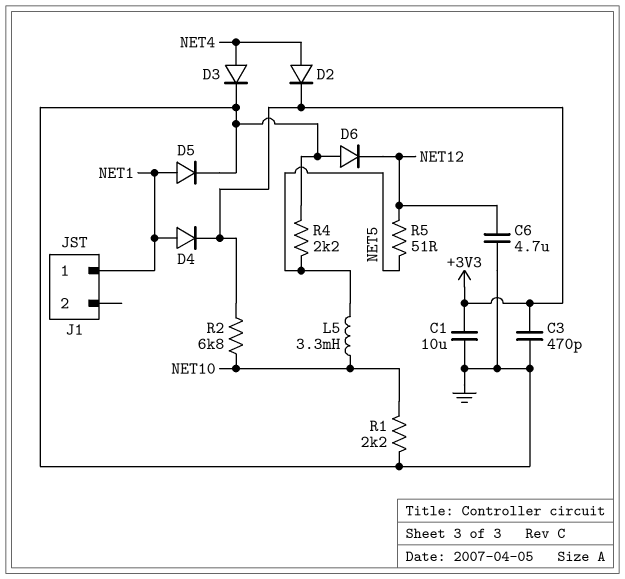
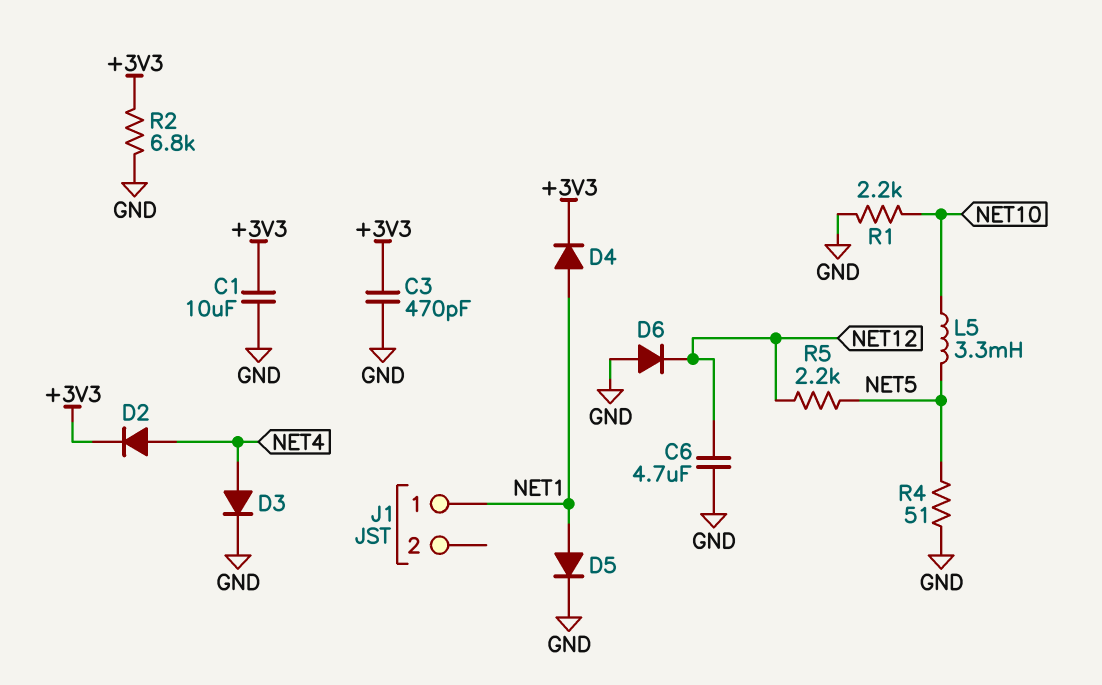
R2: 6.8k (+3V3, NET10) -> 6.8k (+3V3, GND)
R4: 2.2k (GND, NET5) -> 51 (GND, NET5)
R5: 51 (NET5, NET12) -> 2.2k (NET5, NET12)

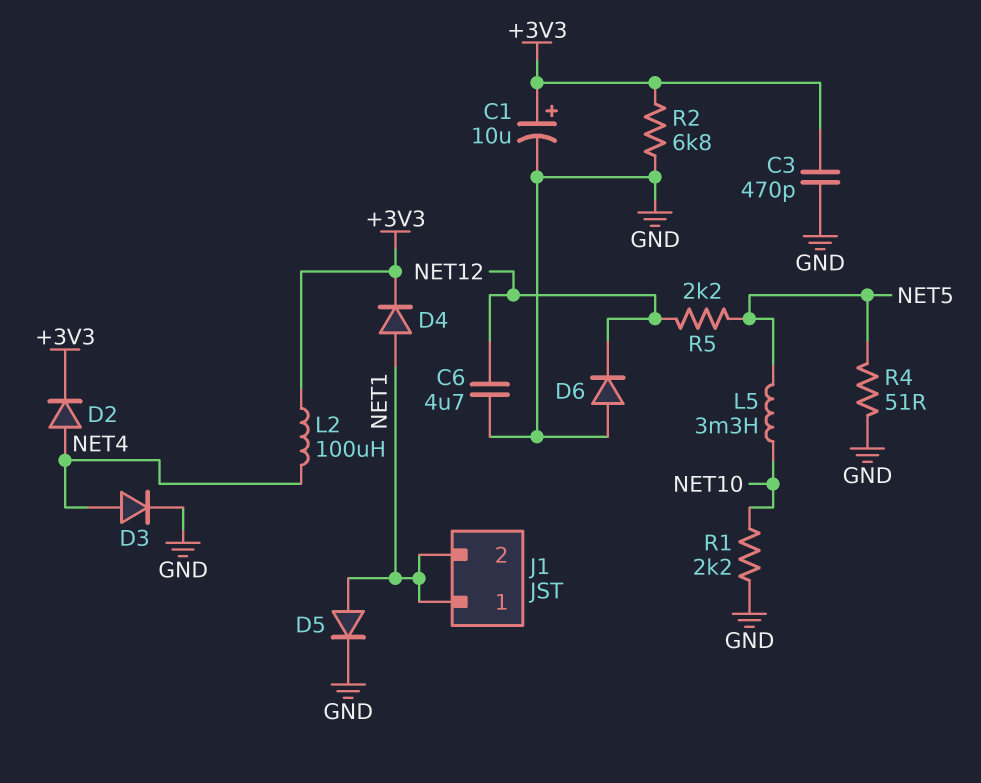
C1: 10uF (+3V3, GND) -> 10uF (plus +3V3, minus GND)
J1 pin 2: none -> NET1
L2: none -> 100uH (+3V3, NET4)

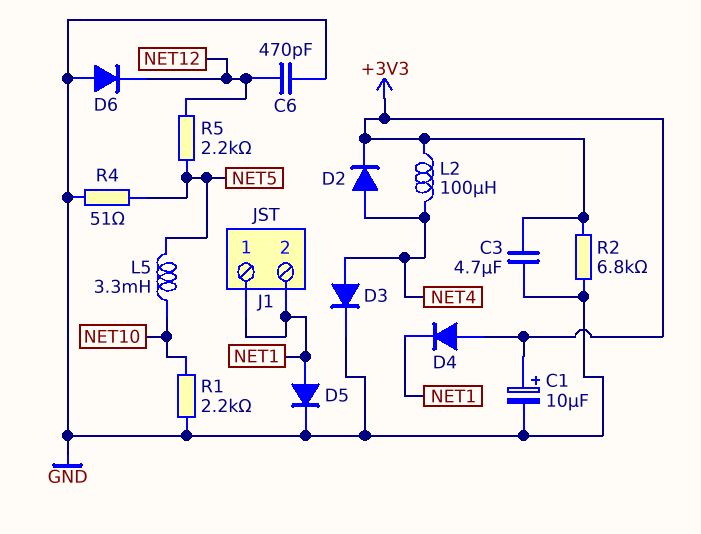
C3: 470pF (+3V3, GND) -> 4.7uF (+3V3, GND)
C6: 4.7uF (GND, NET12) -> 470pF (GND, NET12)
D4: diode (A NET1, K +3V3) -> diode (A +3V3, K NET1)

